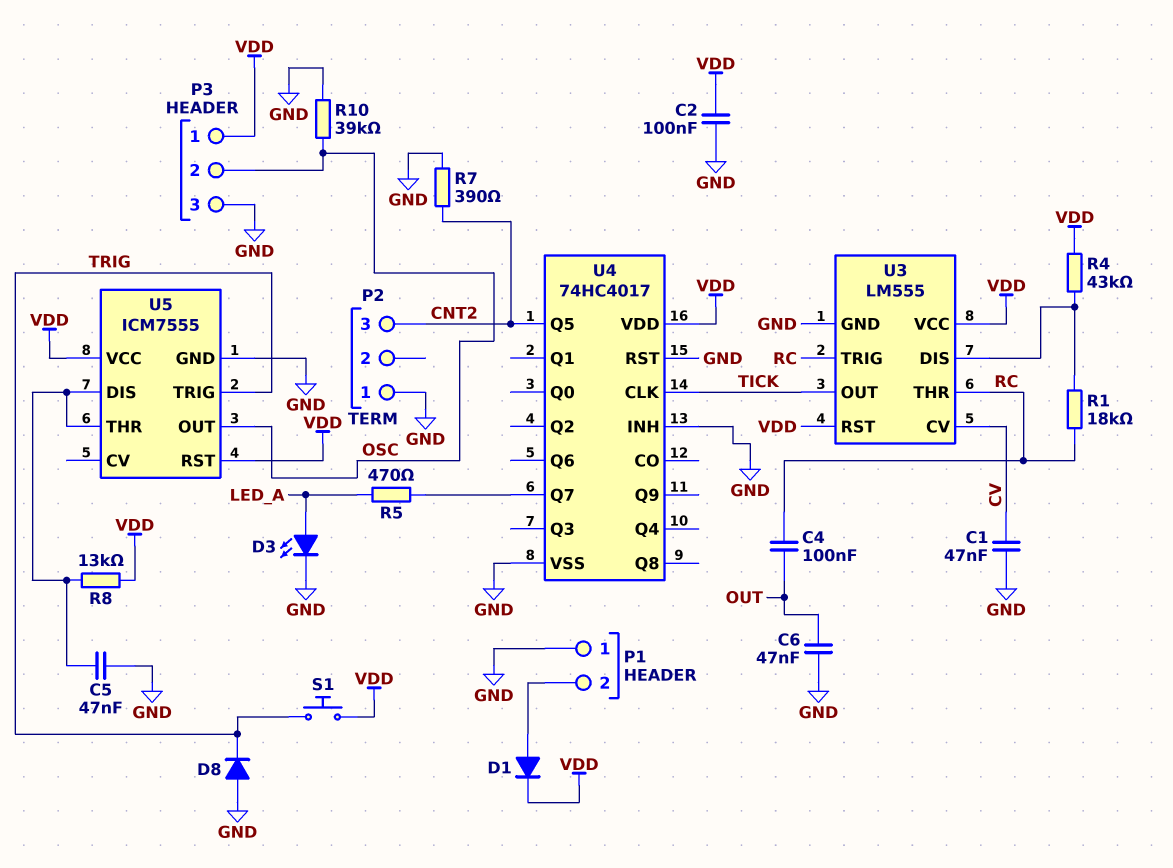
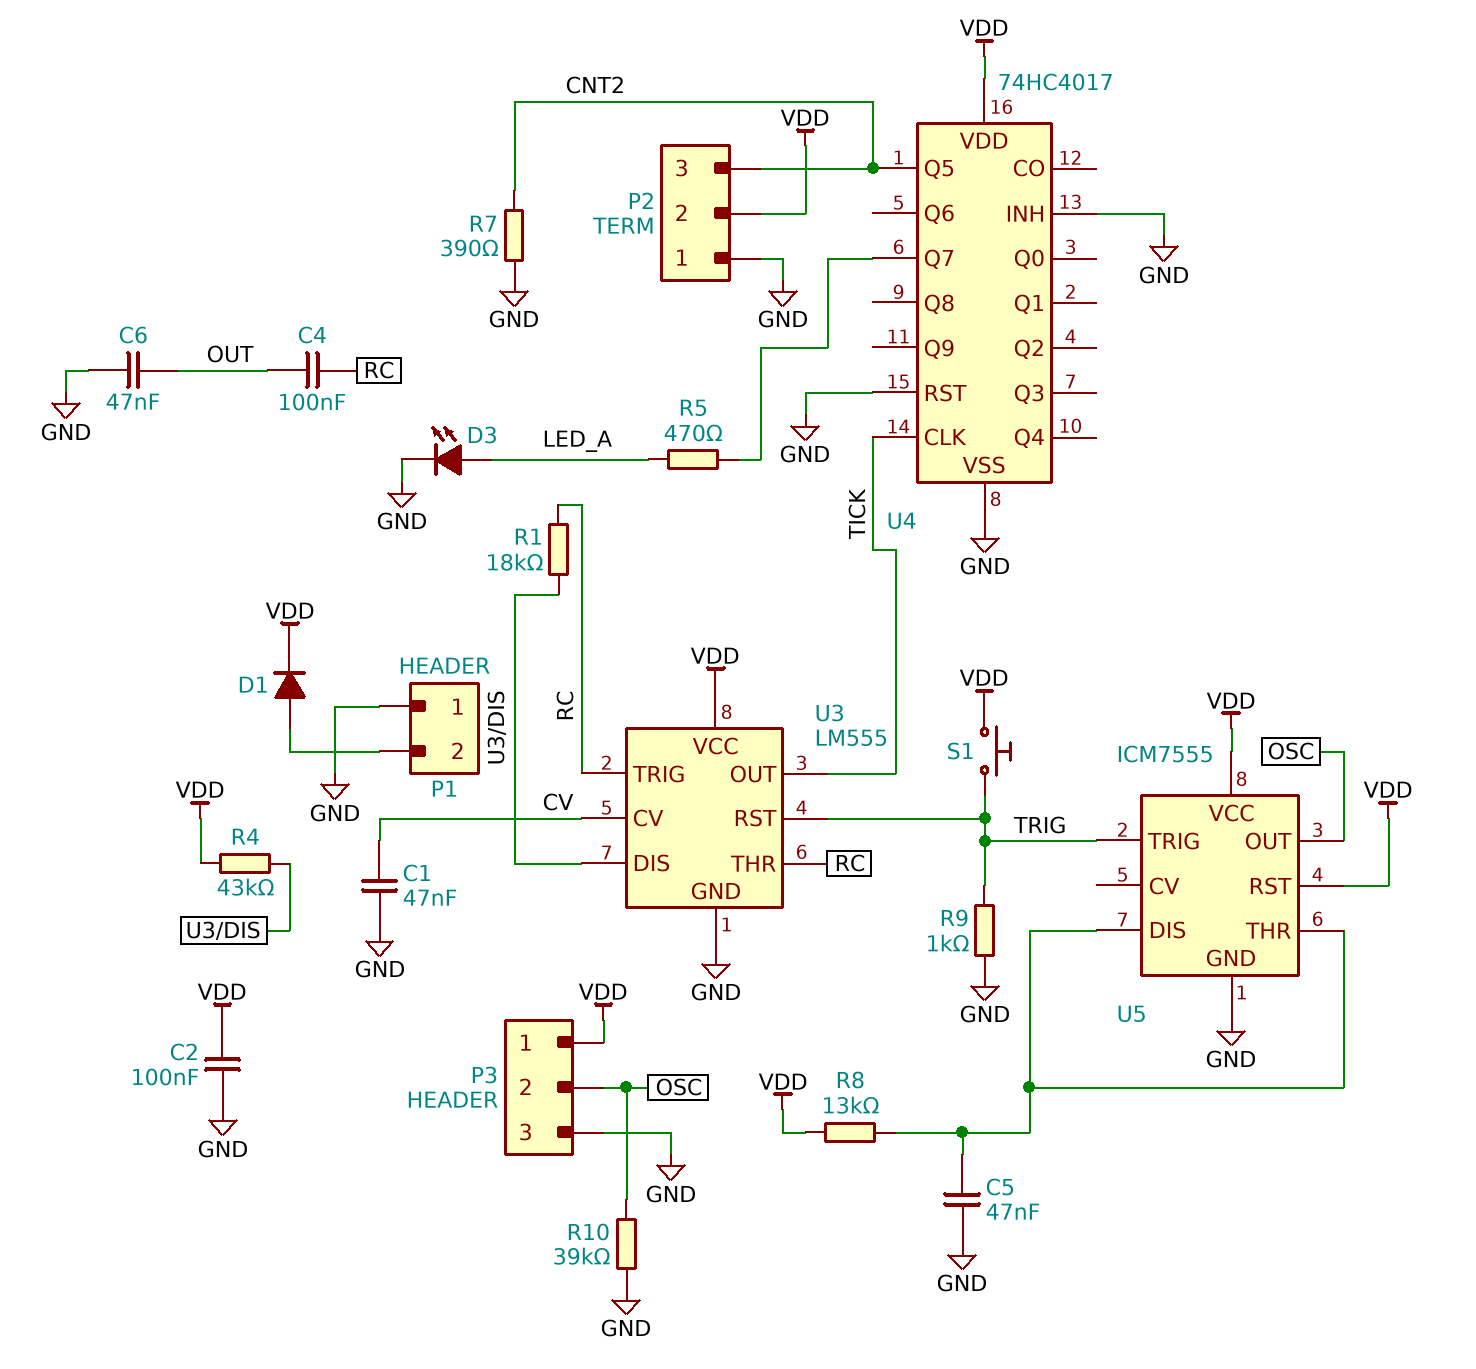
D8: diode (A GND, K TRIG) -> none
P2 pin 2: none -> VDD
R9: none -> 1k (GND, TRIG)
U3 pin RST: VDD -> TRIG

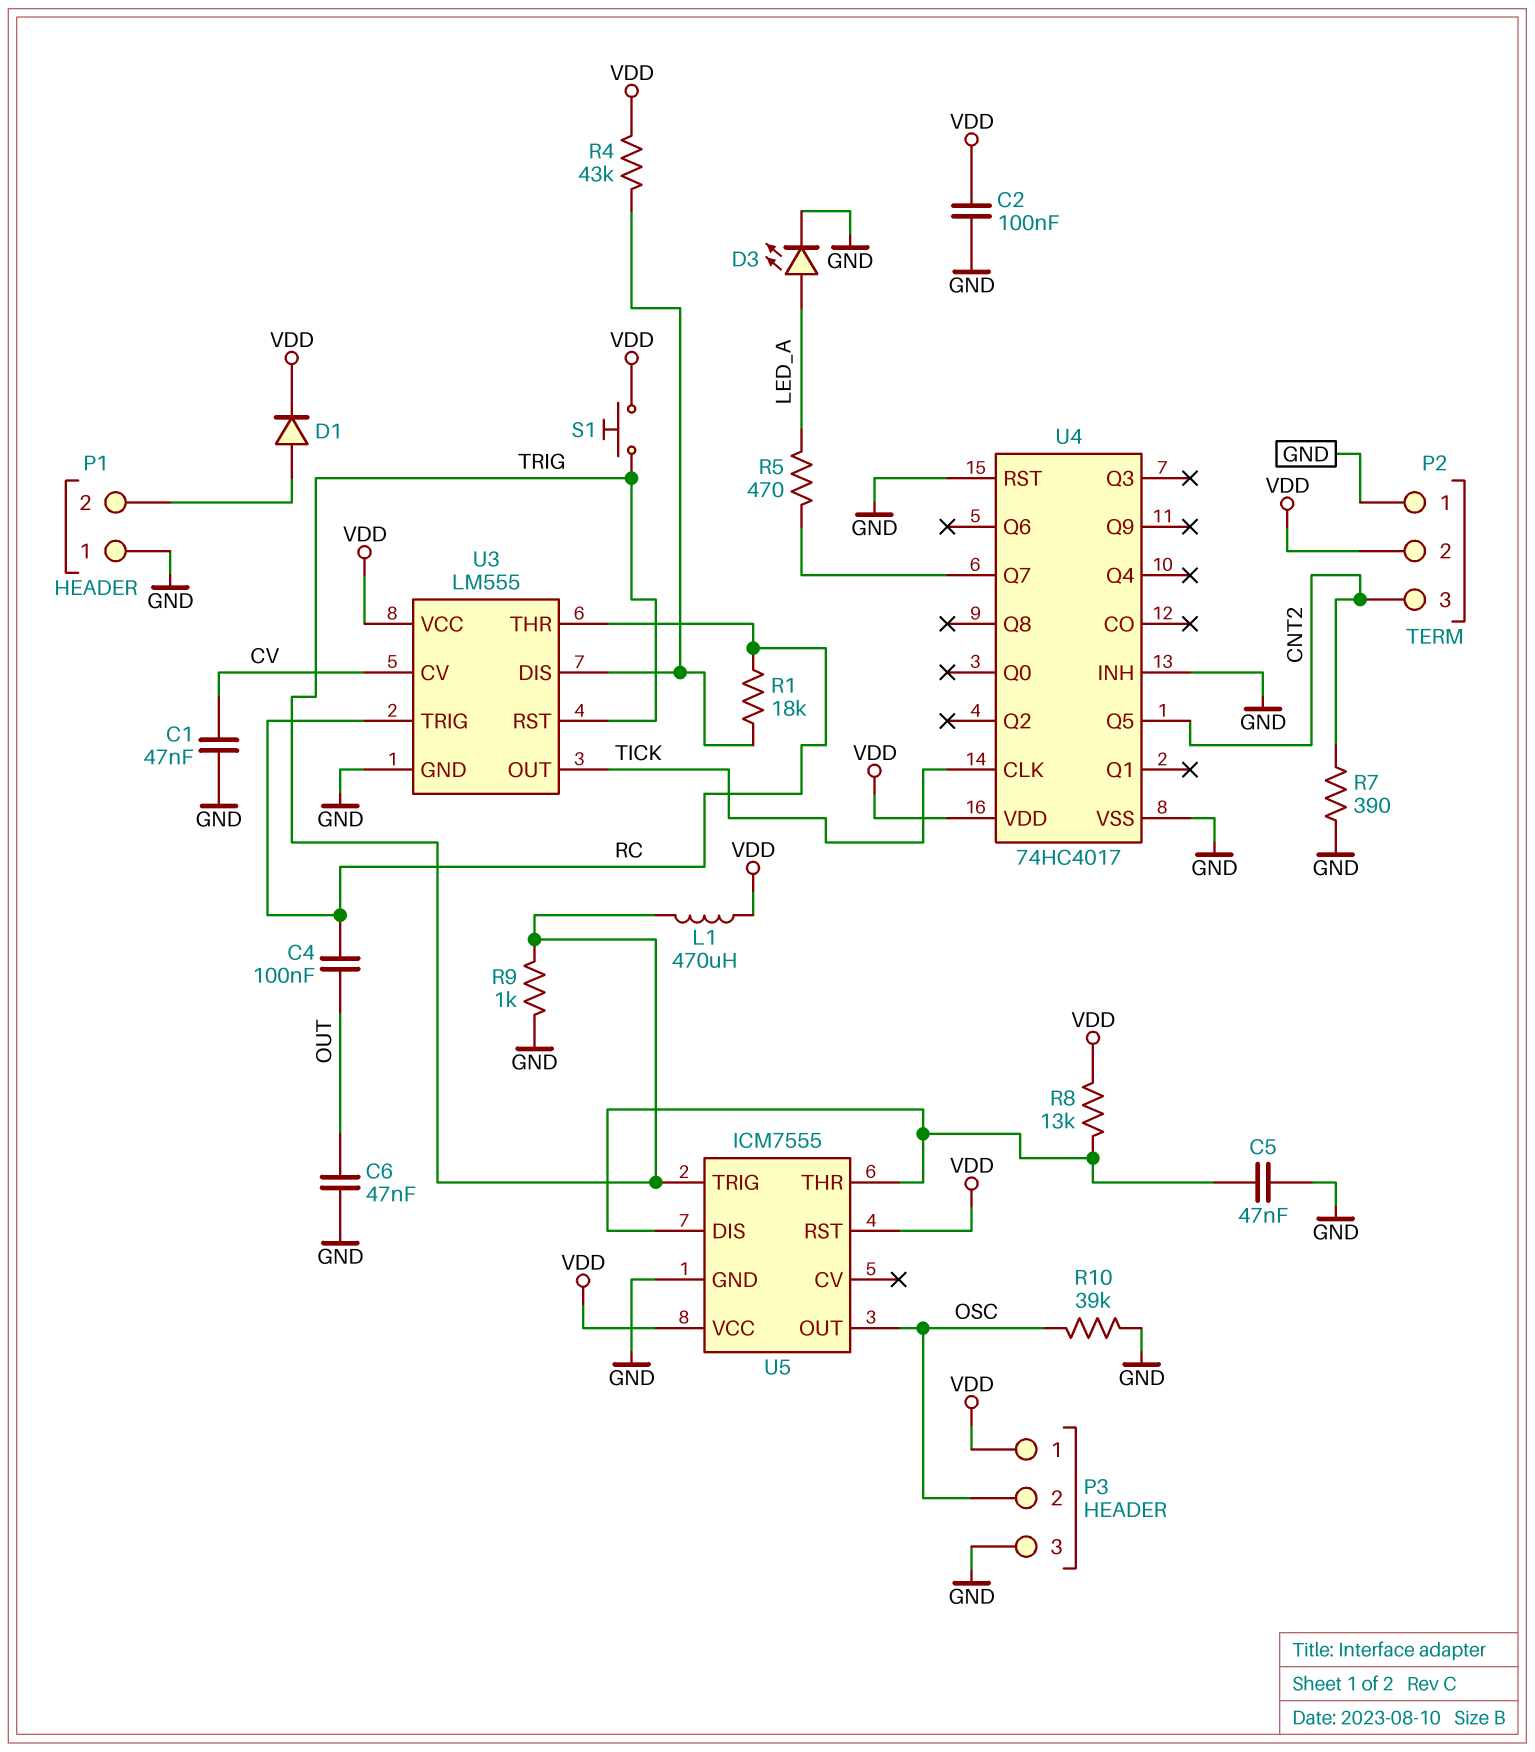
L1: none -> 470uH (TRIG, VDD)

